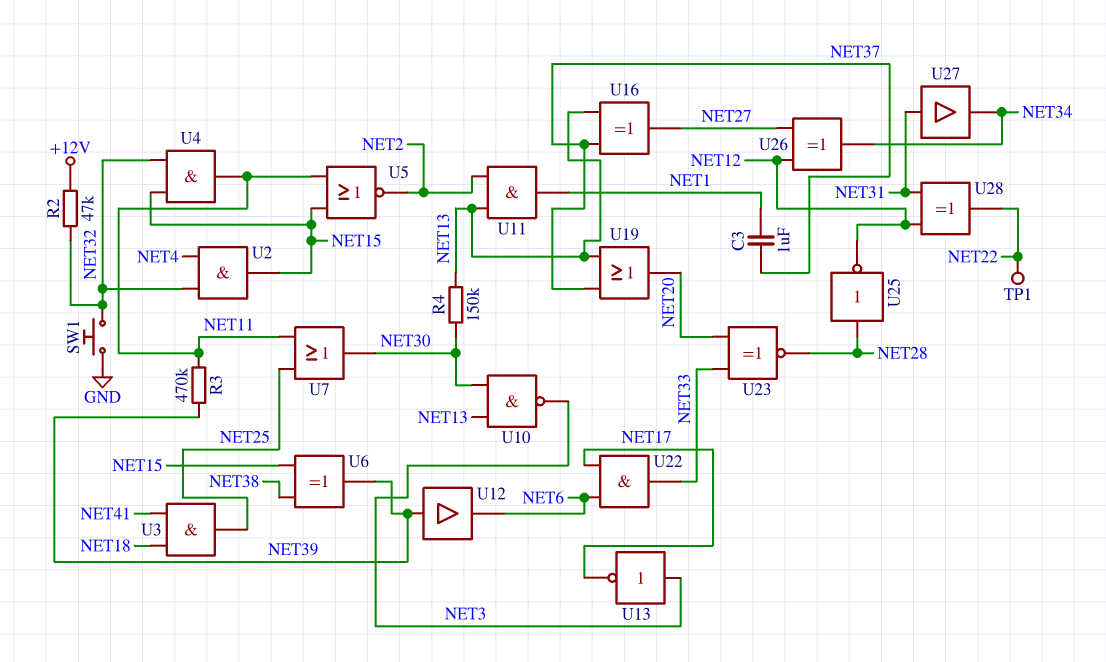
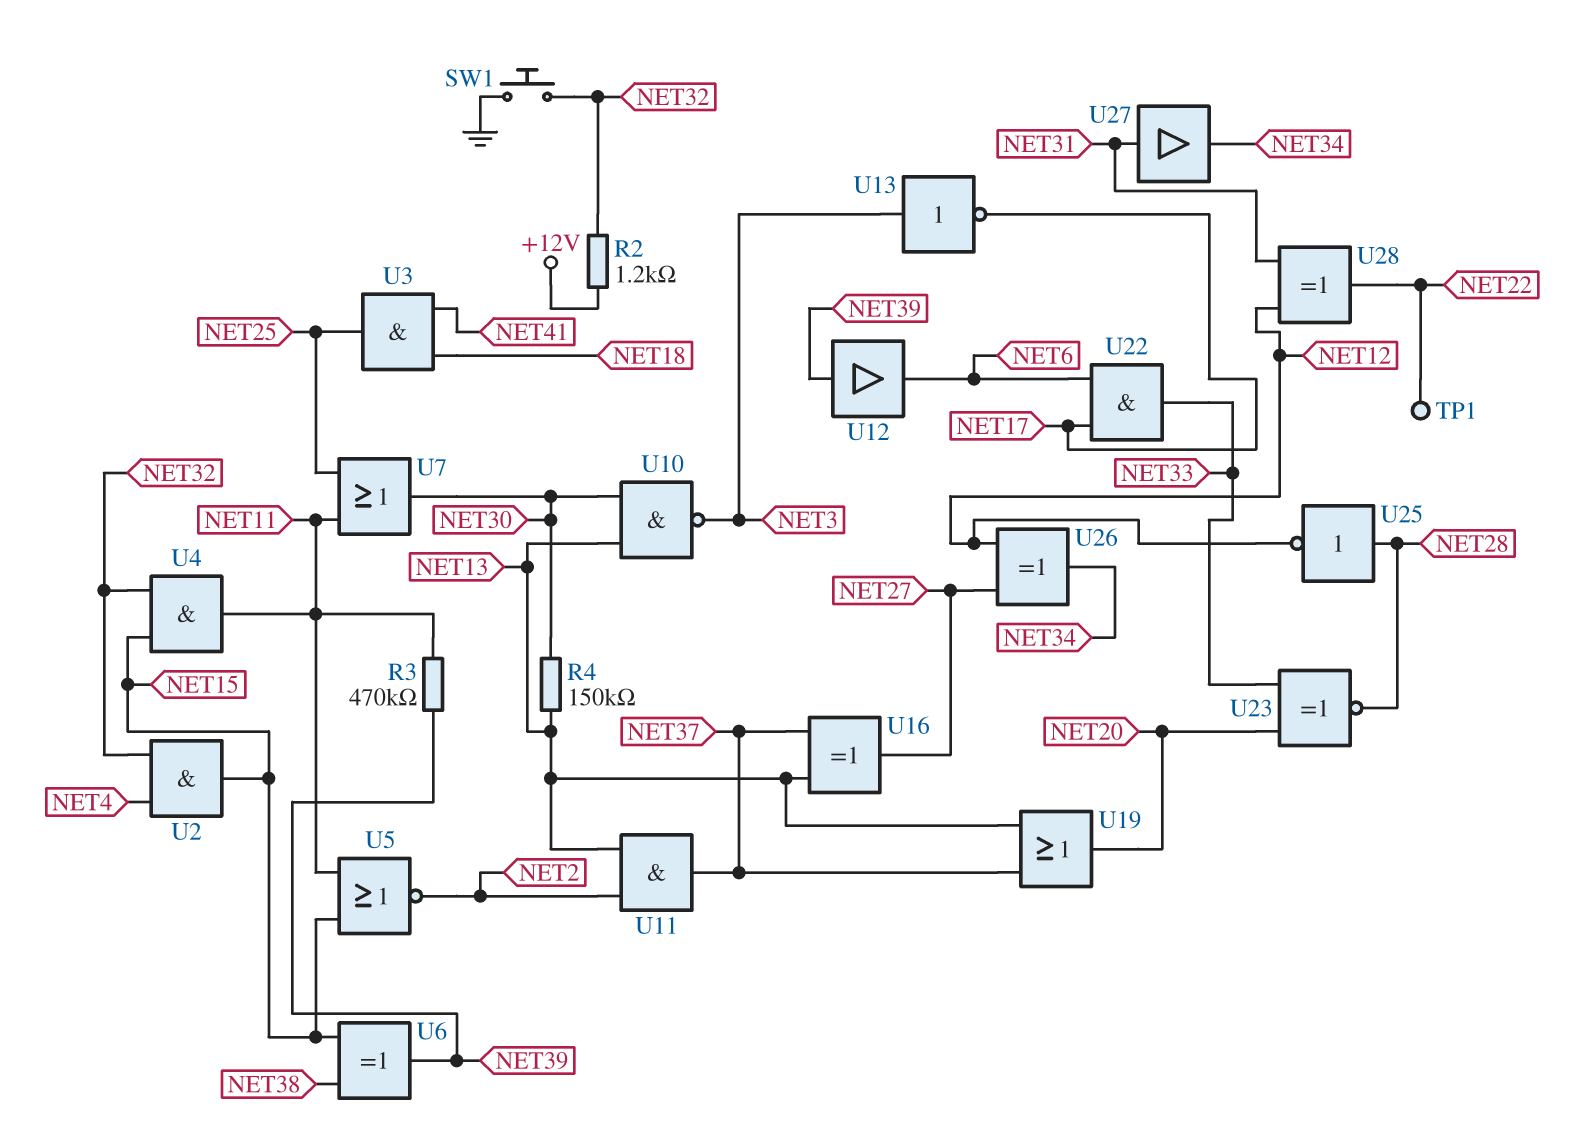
C3: 1uF (NET1, NET37) -> none
R2: 47k (+12V, NET32) -> 1.2k (+12V, NET32)
U11: AND (in NET2, in NET13, out NET1) -> AND (in NET2, in NET13, out NET37)

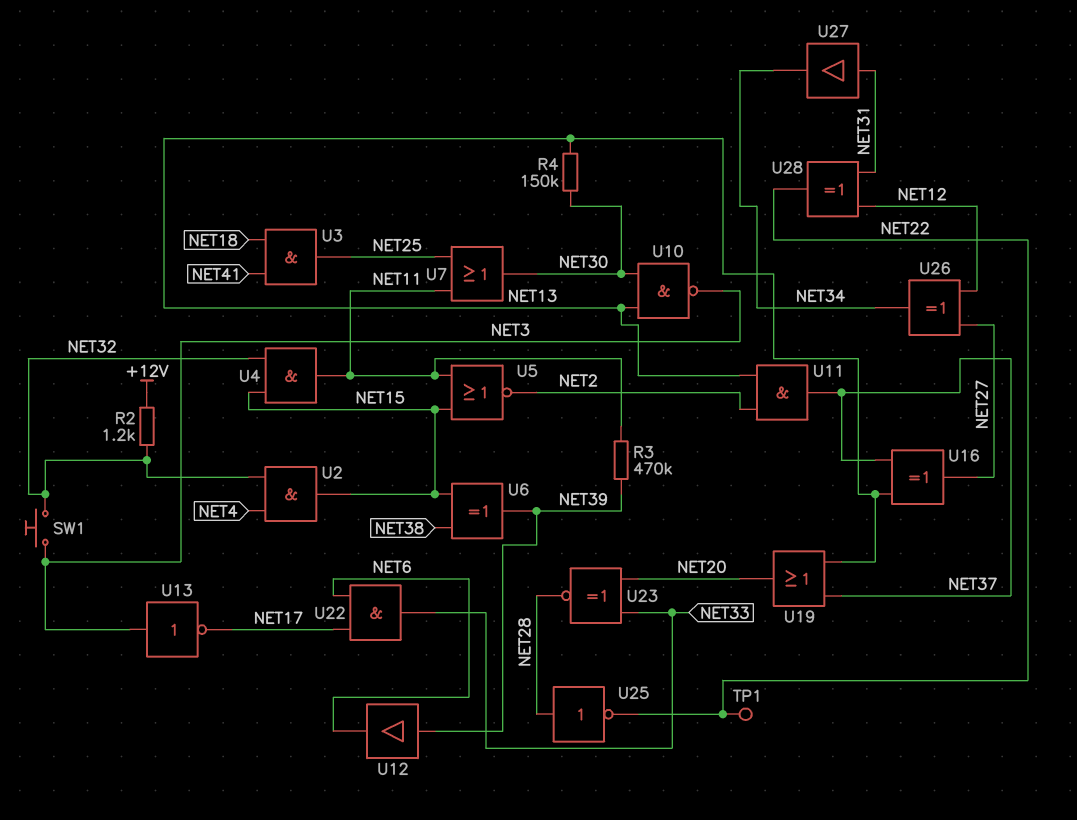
SW1: button (GND, NET32) -> button (NET3, NET32)
U25: NOT (in NET28, out NET12) -> NOT (in NET28, out NET22)

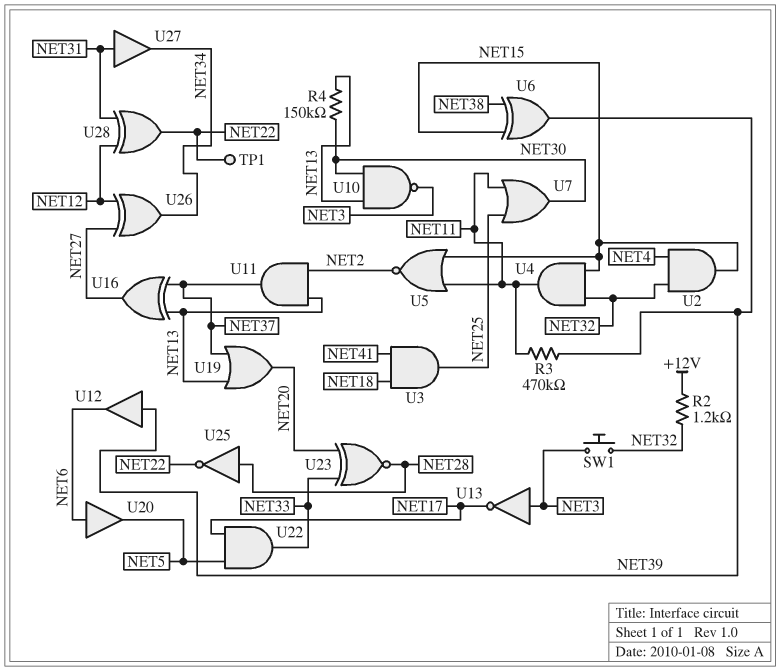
U20: none -> buffer (in NET6, out NET5)
U22: AND (in NET6, in NET17, out NET33) -> AND (in NET5, in NET17, out NET33)

